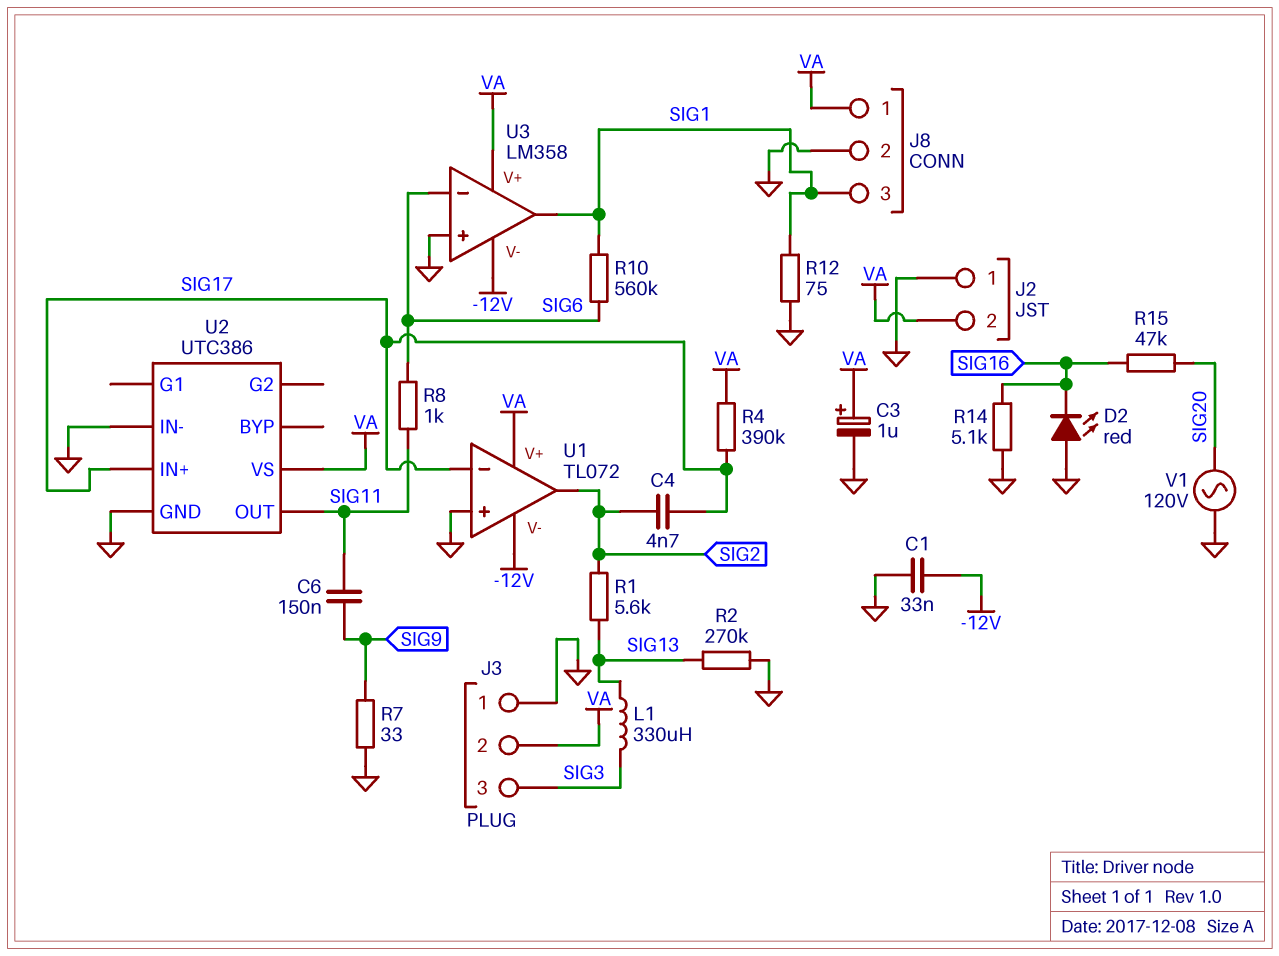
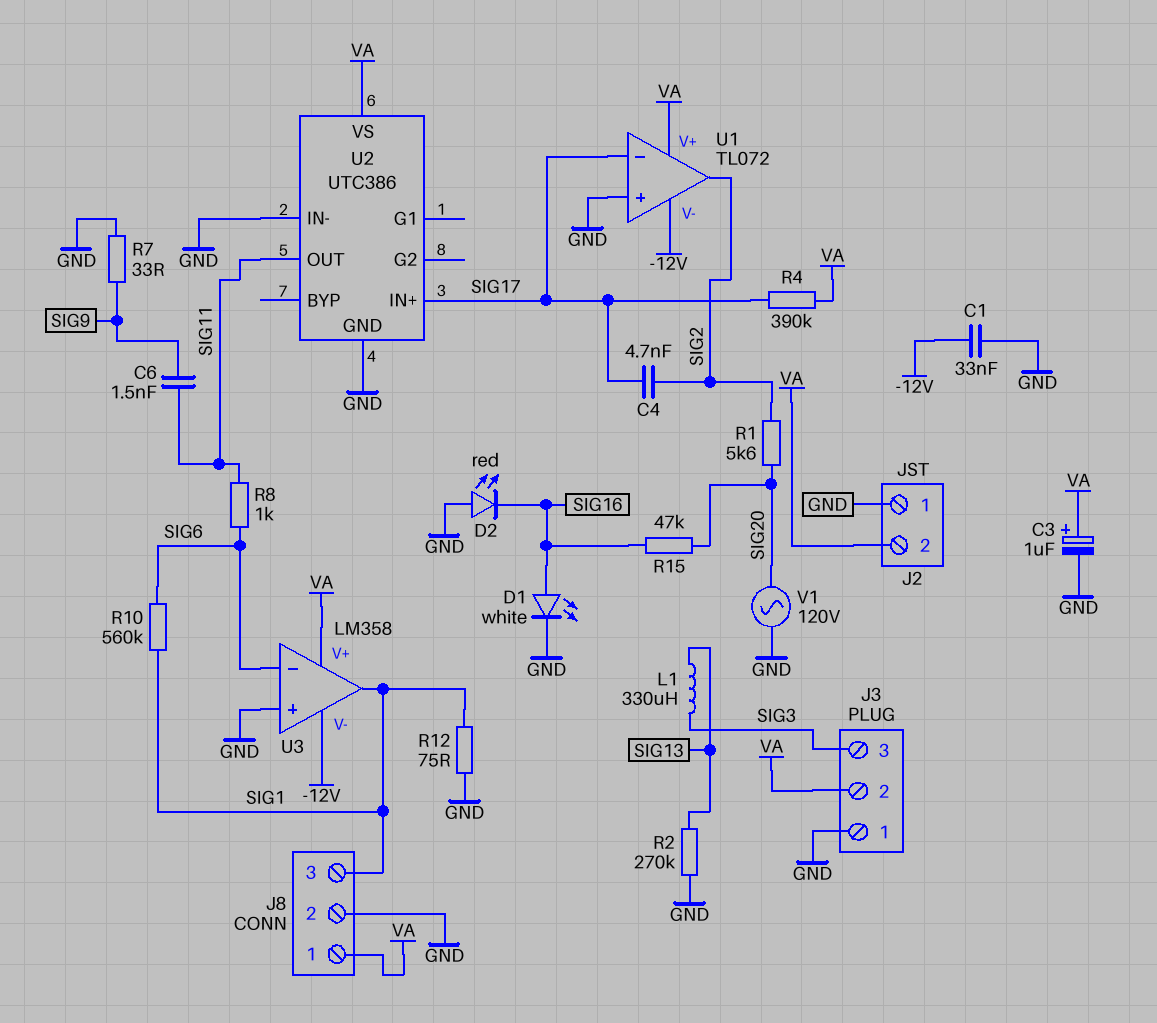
C6: 150nF (SIG9, SIG11) -> 1.5nF (SIG9, SIG11)
D1: none -> LED white (A SIG16, K GND)
R1: 5.6k (SIG2, SIG13) -> 5.6k (SIG2, SIG20)
R14: 5.1k (GND, SIG16) -> none

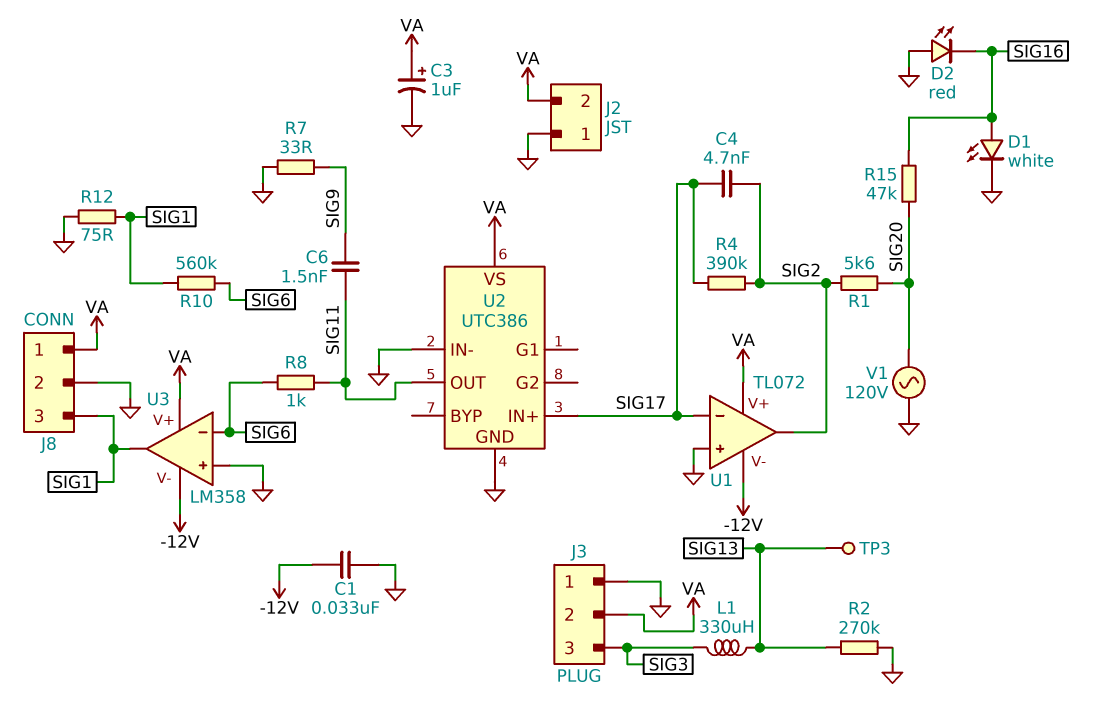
R4: 390k (SIG17, VA) -> 390k (SIG2, SIG17)
TP3: none -> test point (SIG13)

